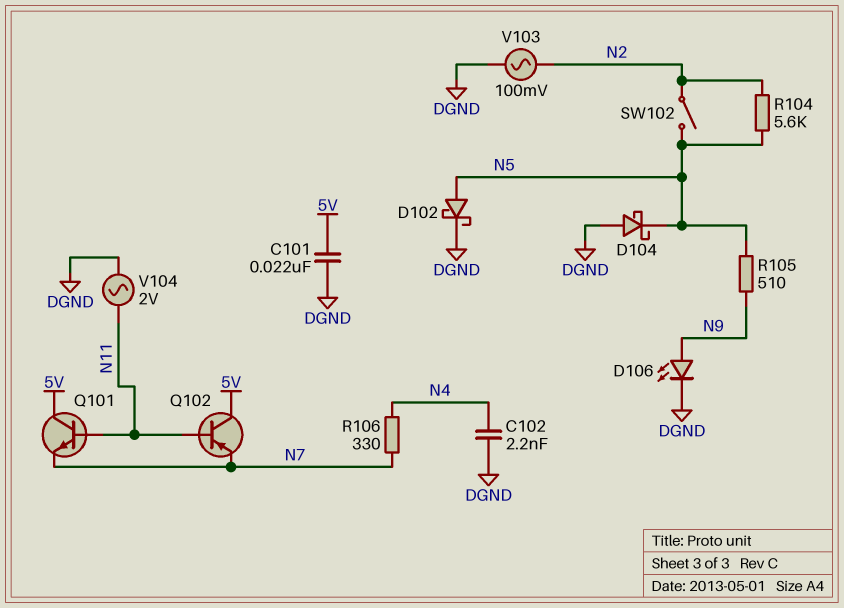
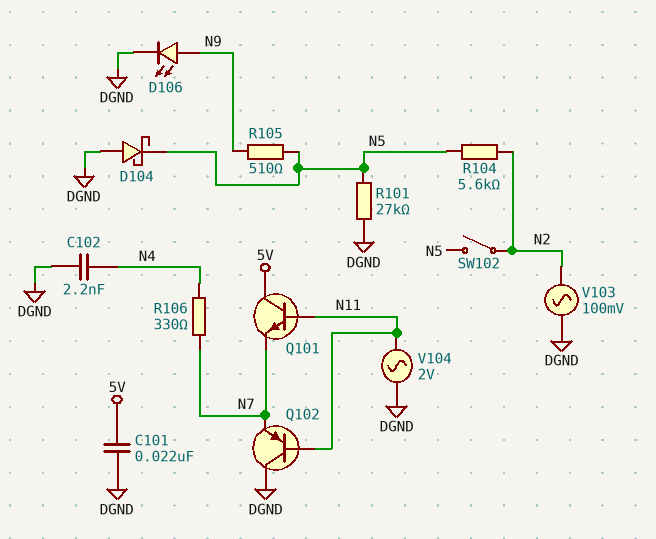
D102: schottky (A N5, K DGND) -> none
Q102: PNP (B N11, C 5V, E N7) -> PNP (B N11, C DGND, E N7)
R101: none -> 27k (DGND, N5)

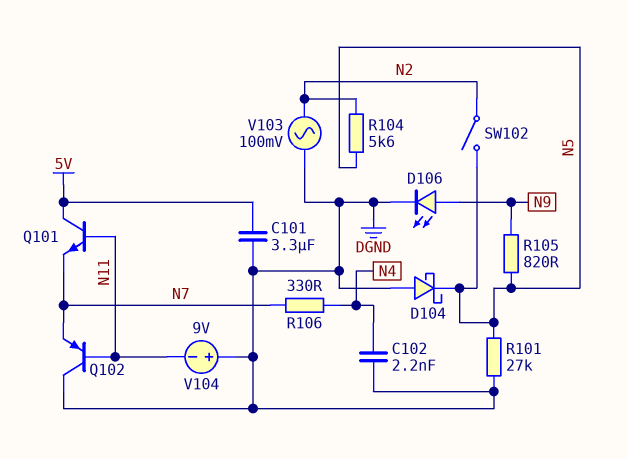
C101: 22nF (5V, DGND) -> 3.3uF (5V, DGND)
R105: 510 (N5, N9) -> 820 (N5, N9)
V104: AC 2V (DGND, N11) -> 9V (plus DGND, minus N11)

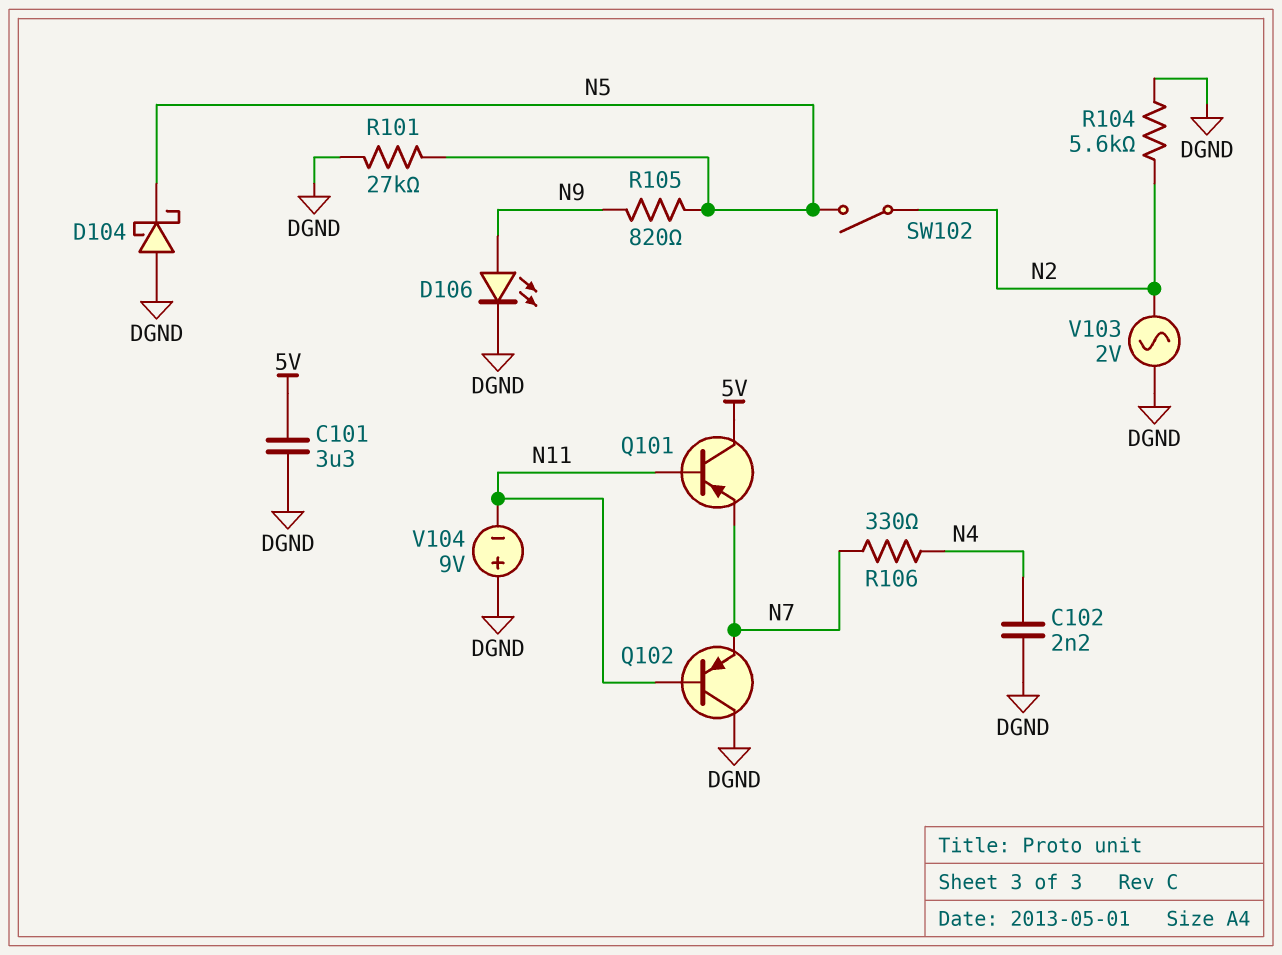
Q101: NPN (B N11, C 5V, E N7) -> PNP (B N11, C 5V, E N7)
R104: 5.6k (N2, N5) -> 5.6k (DGND, N2)
V103: AC 100mV (DGND, N2) -> AC 2V (DGND, N2)

